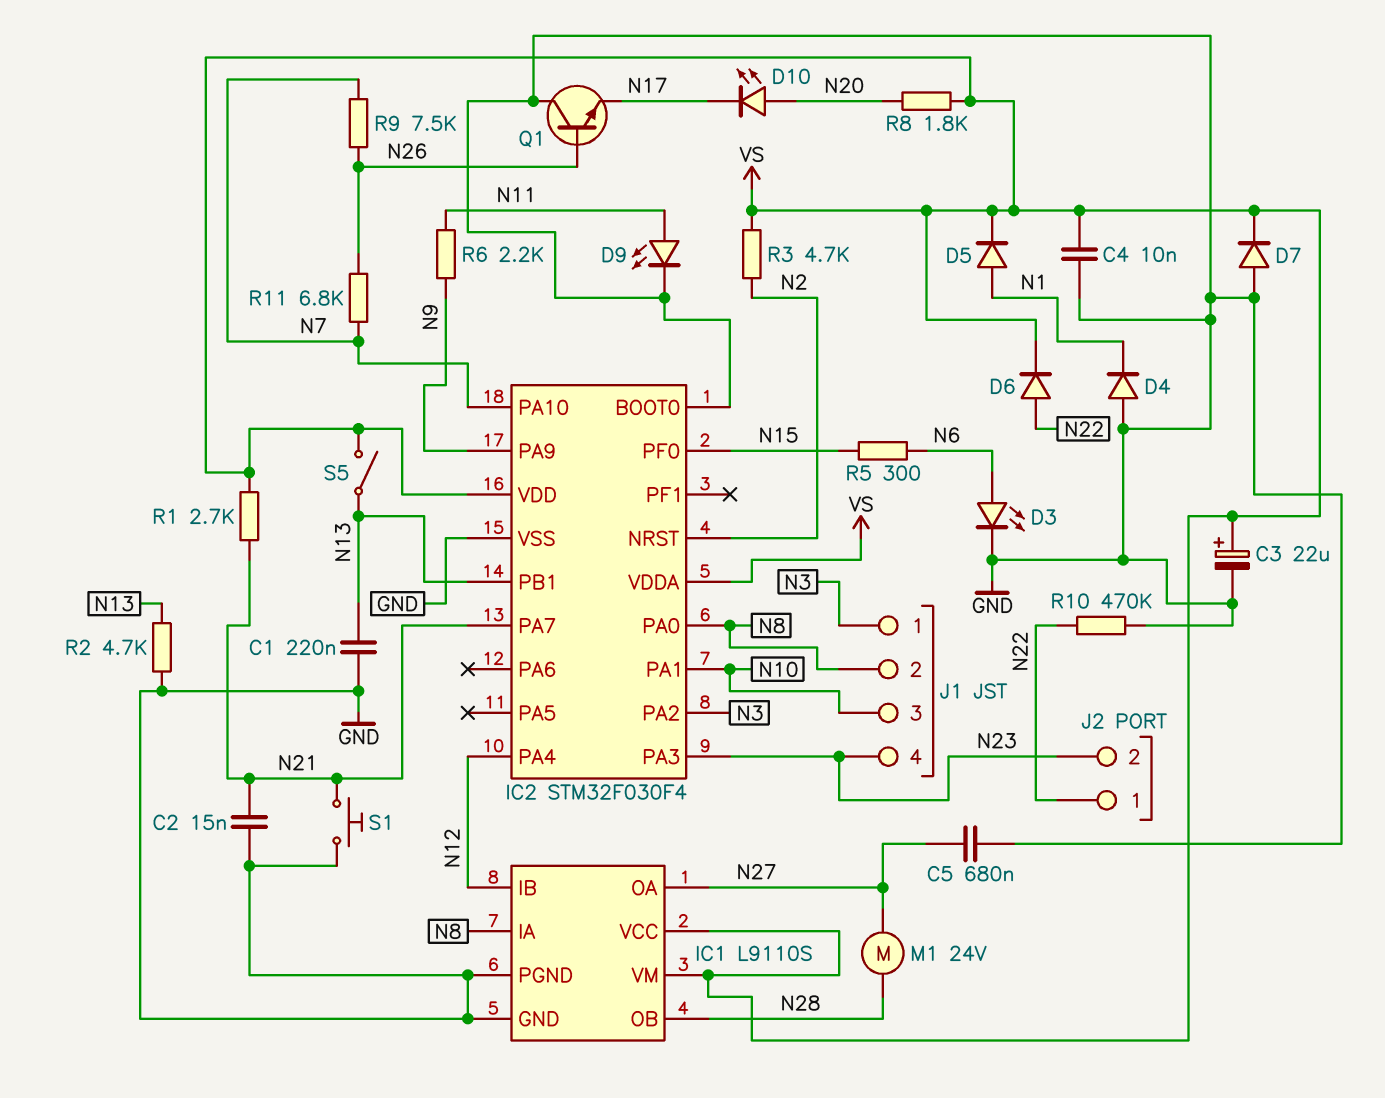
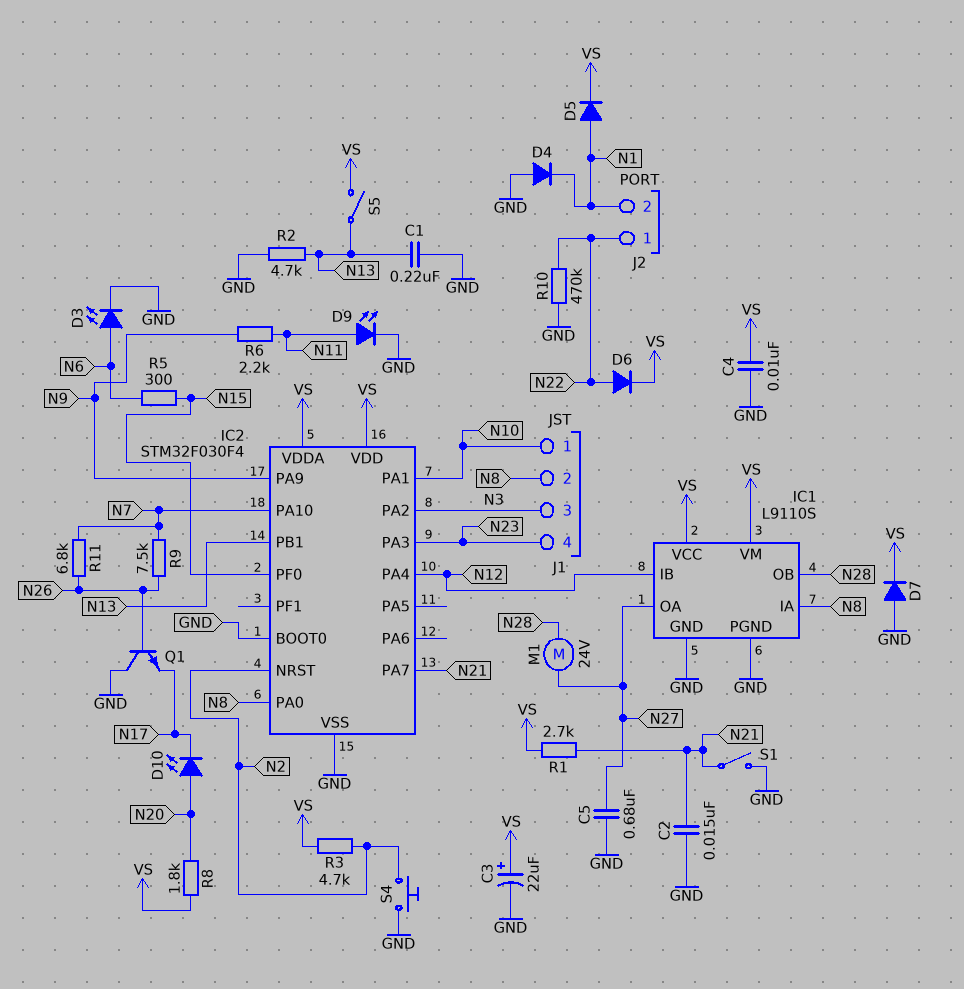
J1 pin 1: N3 -> N10
J1 pin 3: N10 -> N3
J2 pin 2: N23 -> N1
S1: button (GND, N21) -> switch (GND, N21)
S4: none -> button (GND, N2)

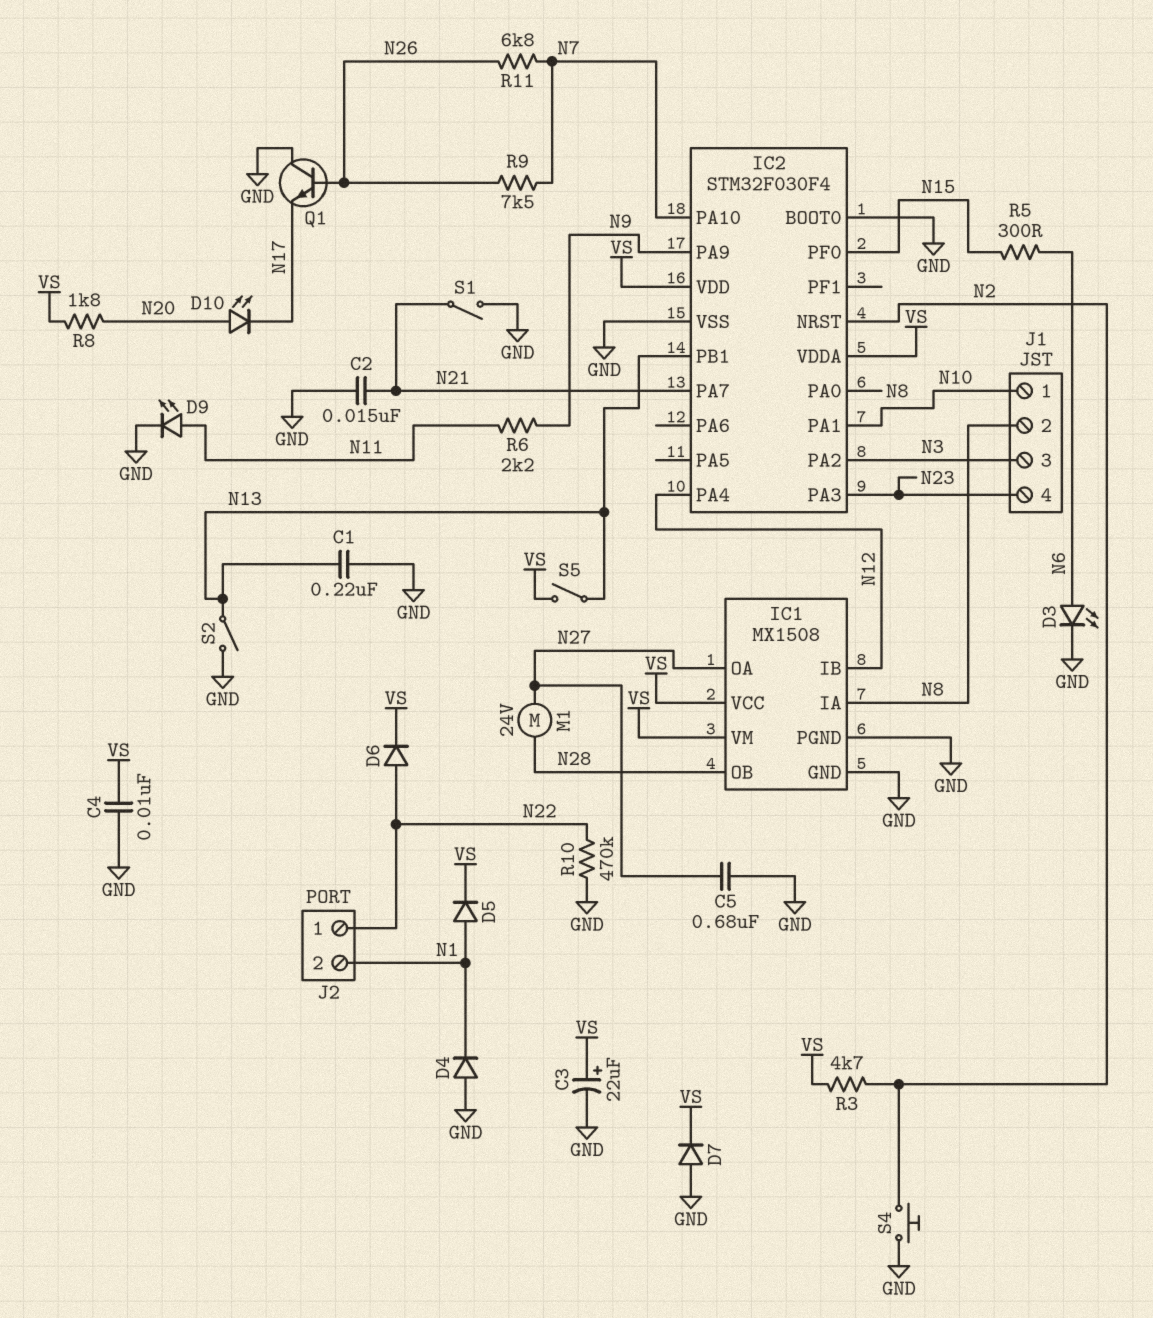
IC1: L9110S -> MX1508
R1: 2.7k (N21, VS) -> none
R2: 4.7k (GND, N13) -> none
S2: none -> switch (GND, N13)

